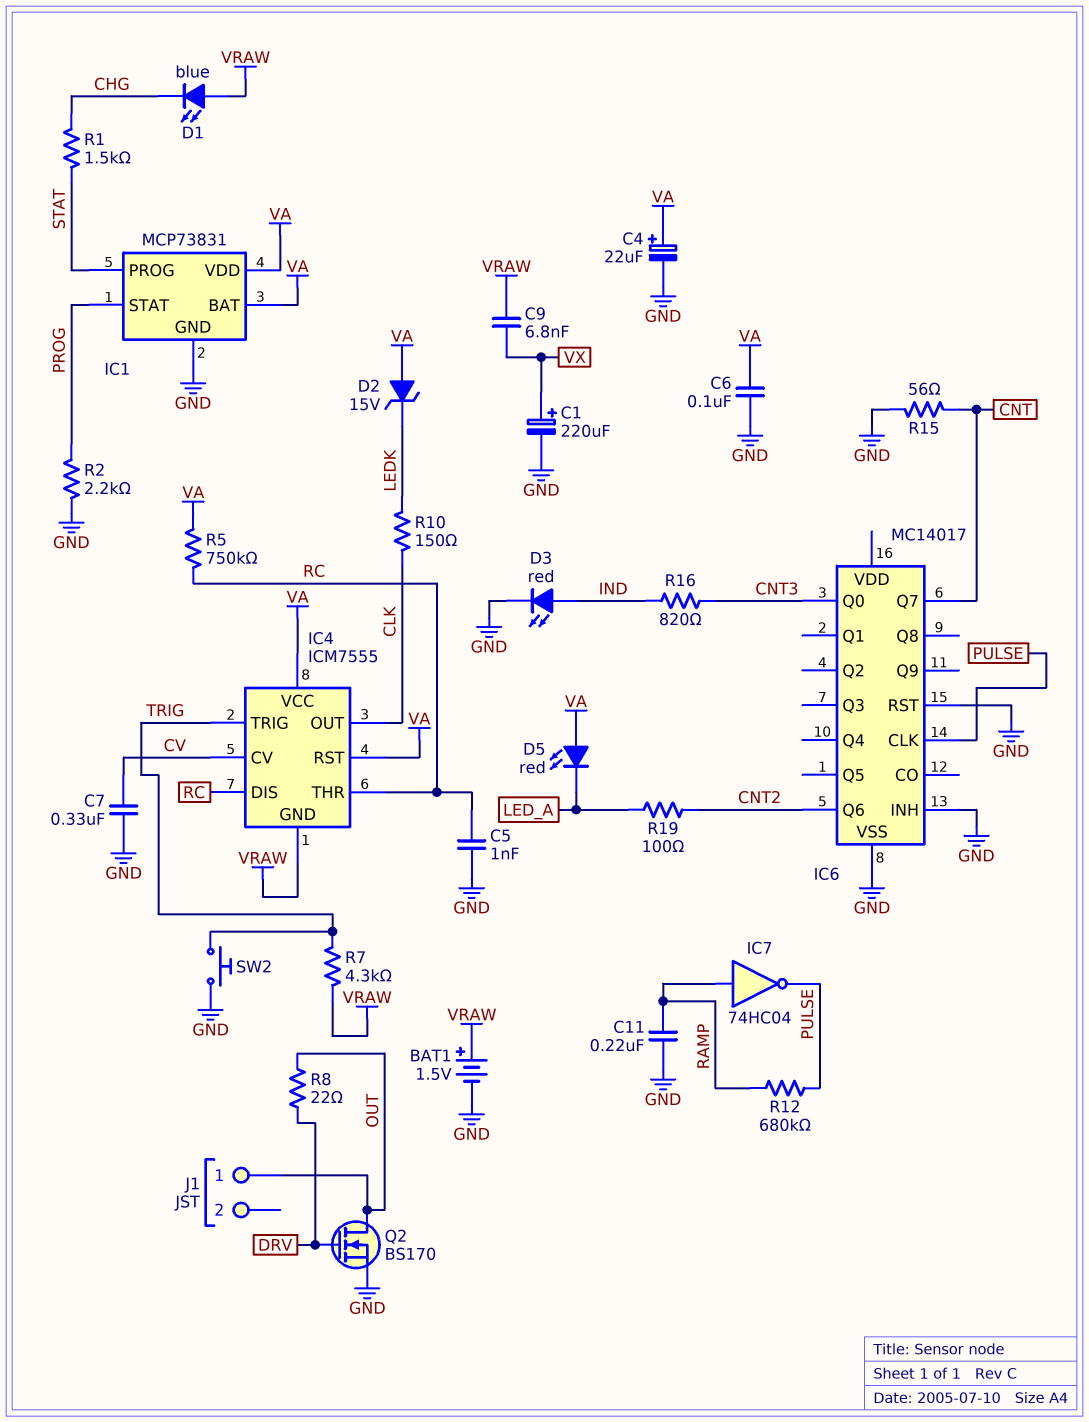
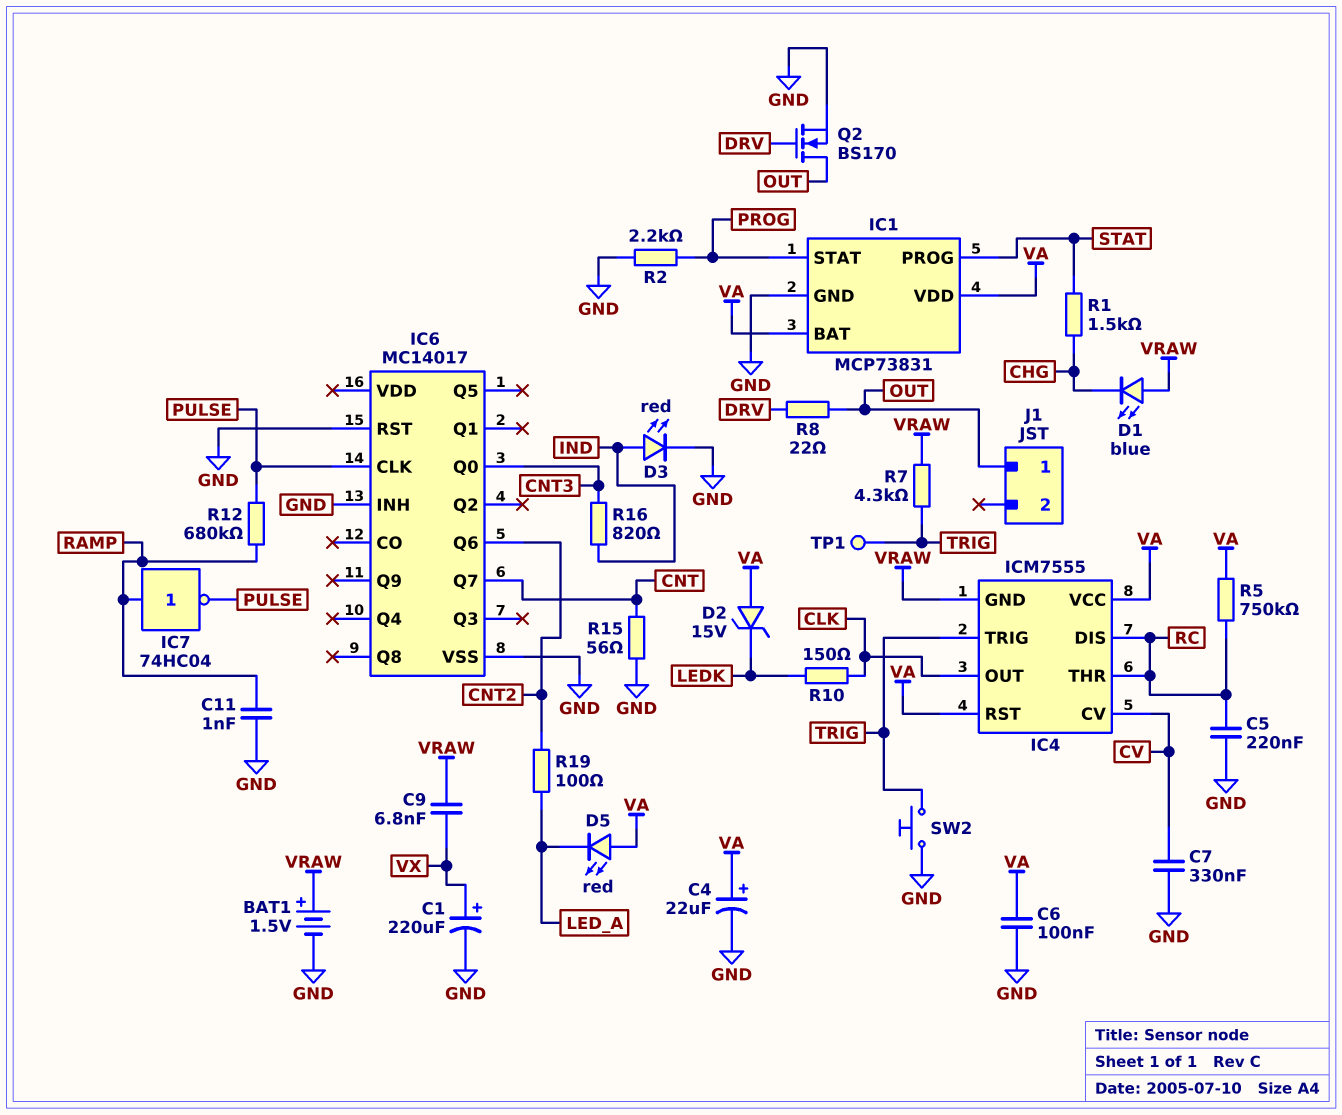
C5: 1nF (GND, RC) -> 220nF (GND, RC)
C11: 220nF (GND, RAMP) -> 1nF (GND, RAMP)
TP1: none -> test point (TRIG)

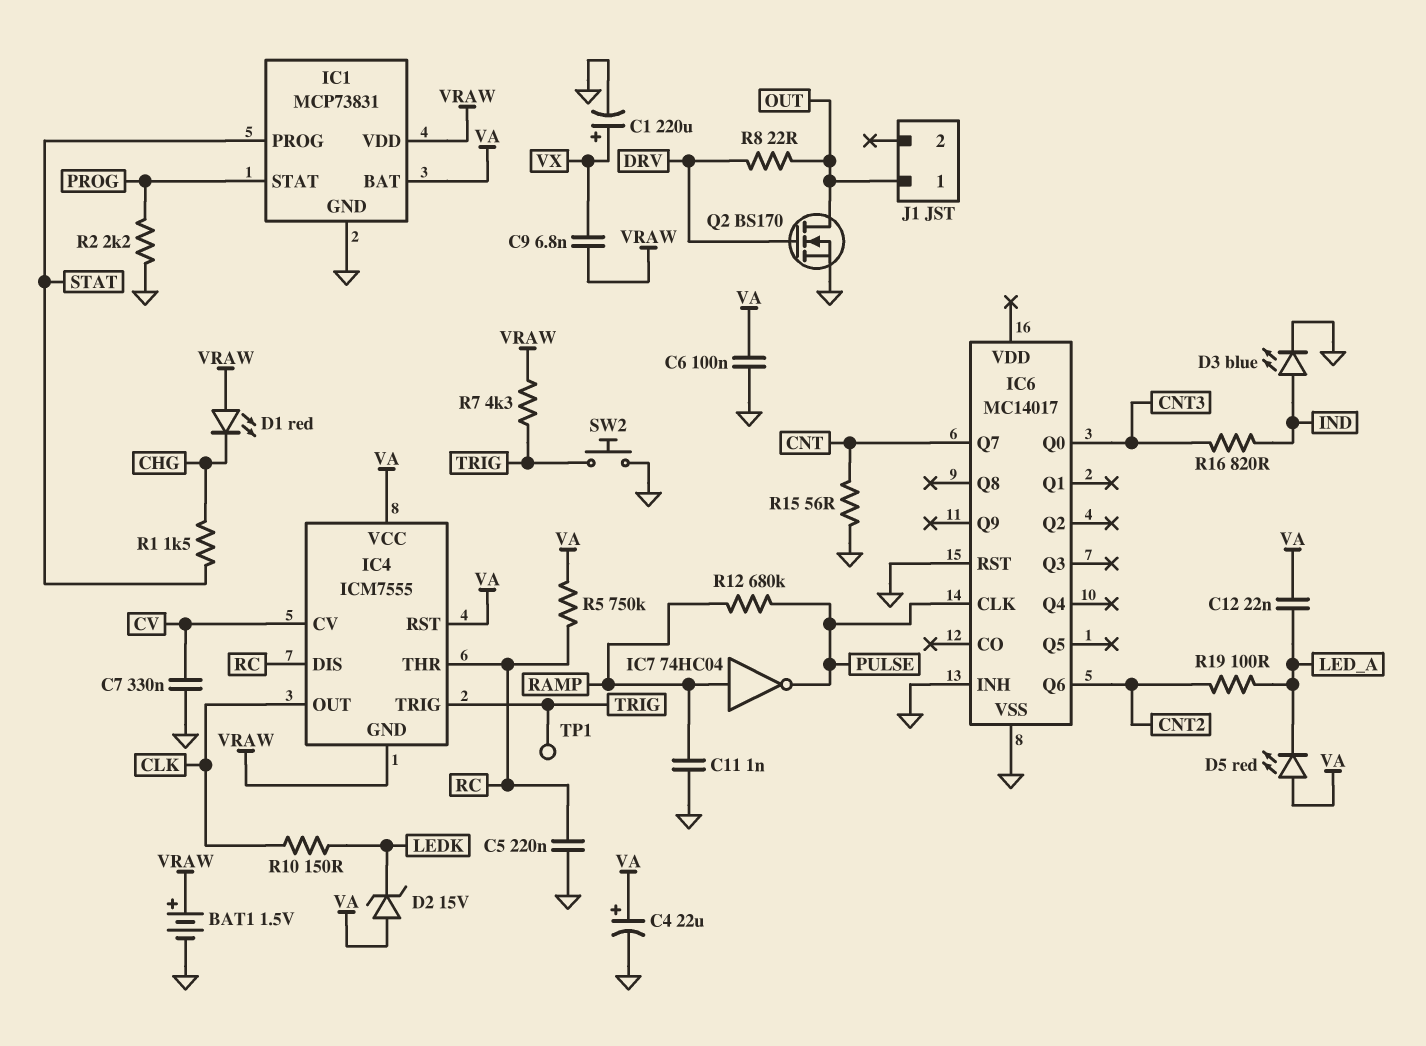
C12: none -> 22nF (LED_A, VA)
D1: LED blue (A VRAW, K CHG) -> LED red (A VRAW, K CHG)
D3: LED red (A IND, K GND) -> LED blue (A IND, K GND)
IC1 pin VDD: VA -> VRAW

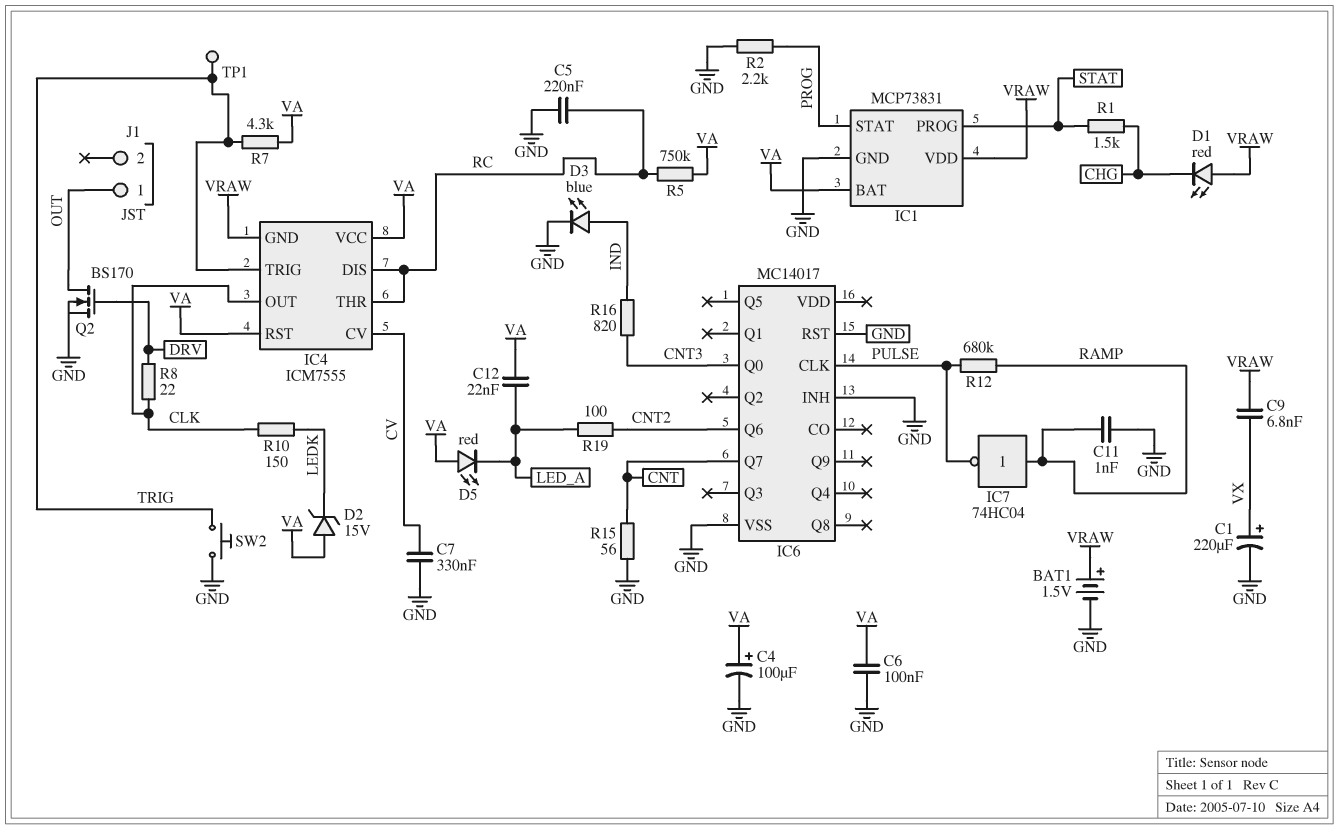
C4: 22uF (plus VA, minus GND) -> 100uF (plus VA, minus GND)
R7: 4.3k (TRIG, VRAW) -> 4.3k (TRIG, VA)
R8: 22 (DRV, OUT) -> 22 (CLK, DRV)

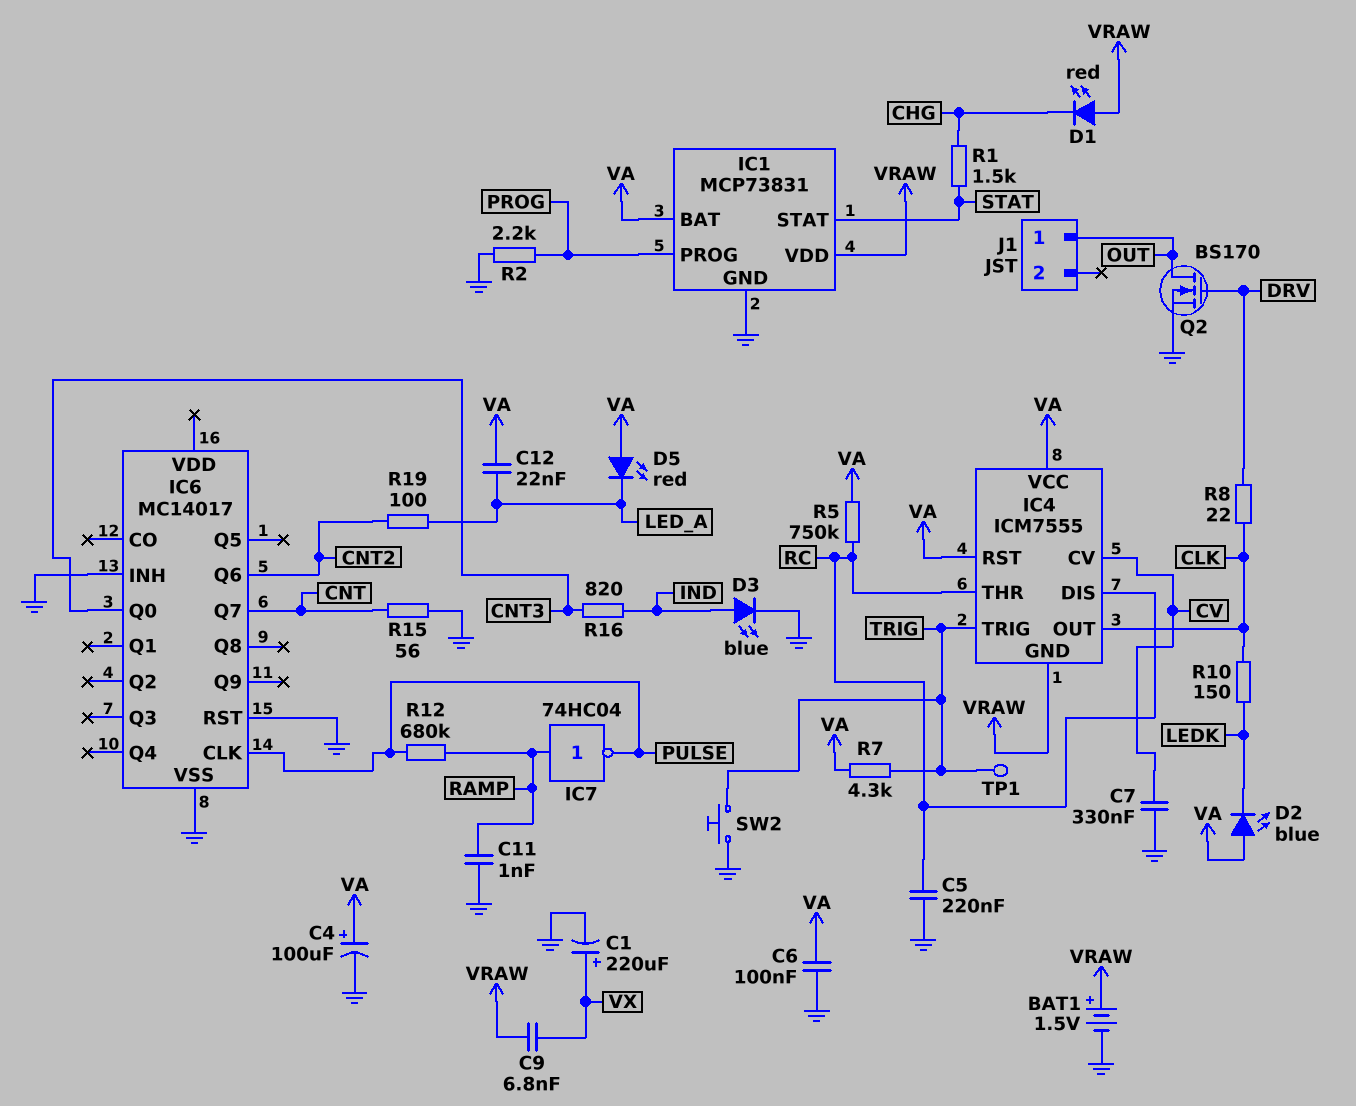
D2: zener 15V (A VA, K LEDK) -> LED blue (A VA, K LEDK)
IC1 pin PROG: STAT -> PROG
IC1 pin STAT: PROG -> STAT

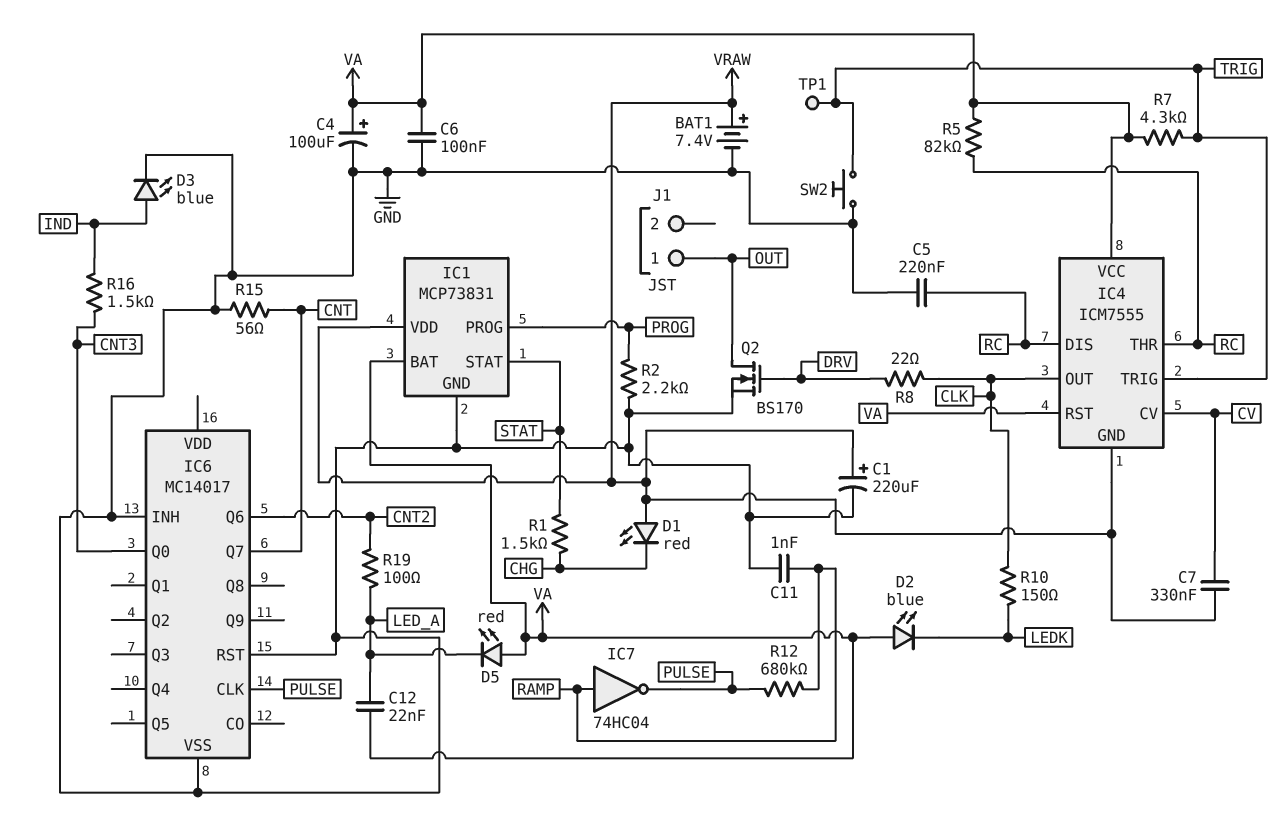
BAT1: 1.5V (plus VRAW, minus GND) -> 7.4V (plus VRAW, minus GND)
C1: 220uF (plus VX, minus GND) -> 220uF (plus VRAW, minus GND)
C7: 330nF (CV, GND) -> 330nF (CV, VRAW)
C9: 6.8nF (VRAW, VX) -> none
R5: 750k (RC, VA) -> 82k (RC, VA)
R16: 820 (CNT3, IND) -> 1.5k (CNT3, IND)

